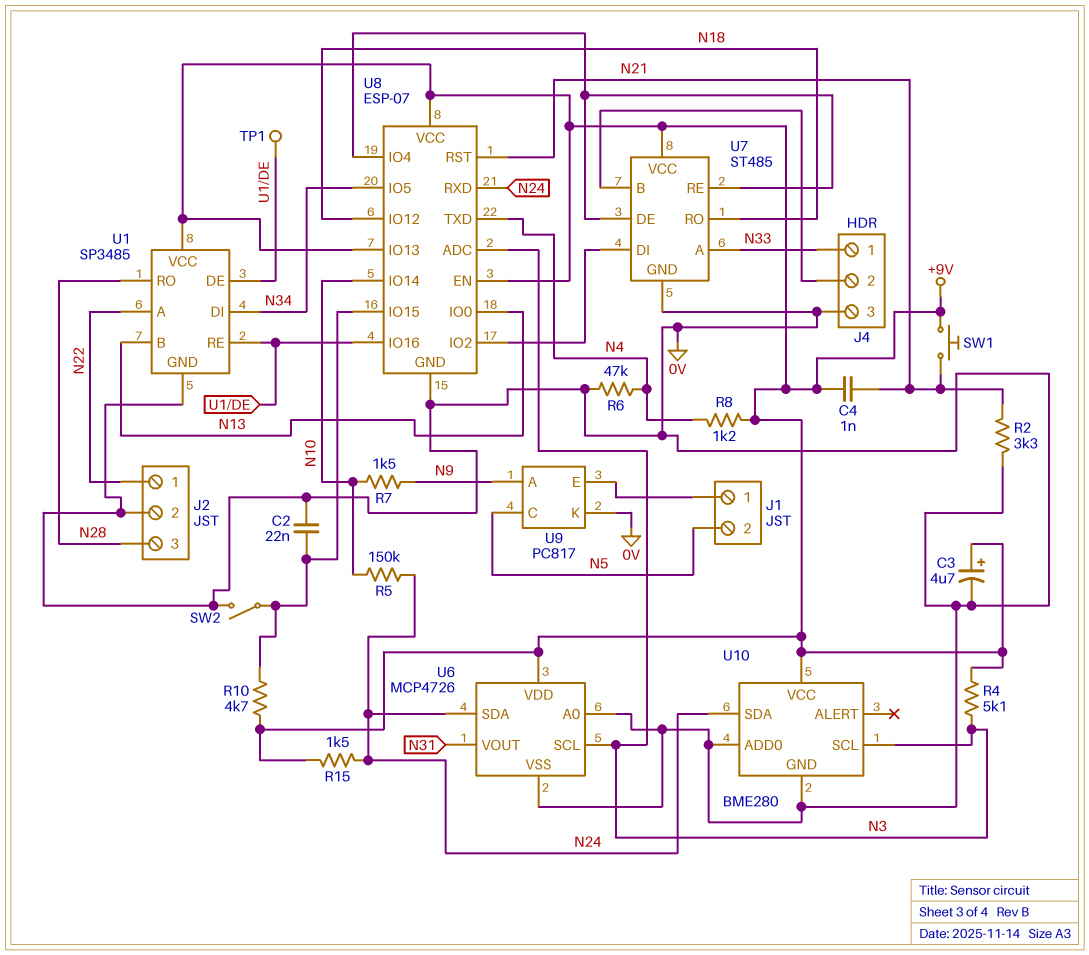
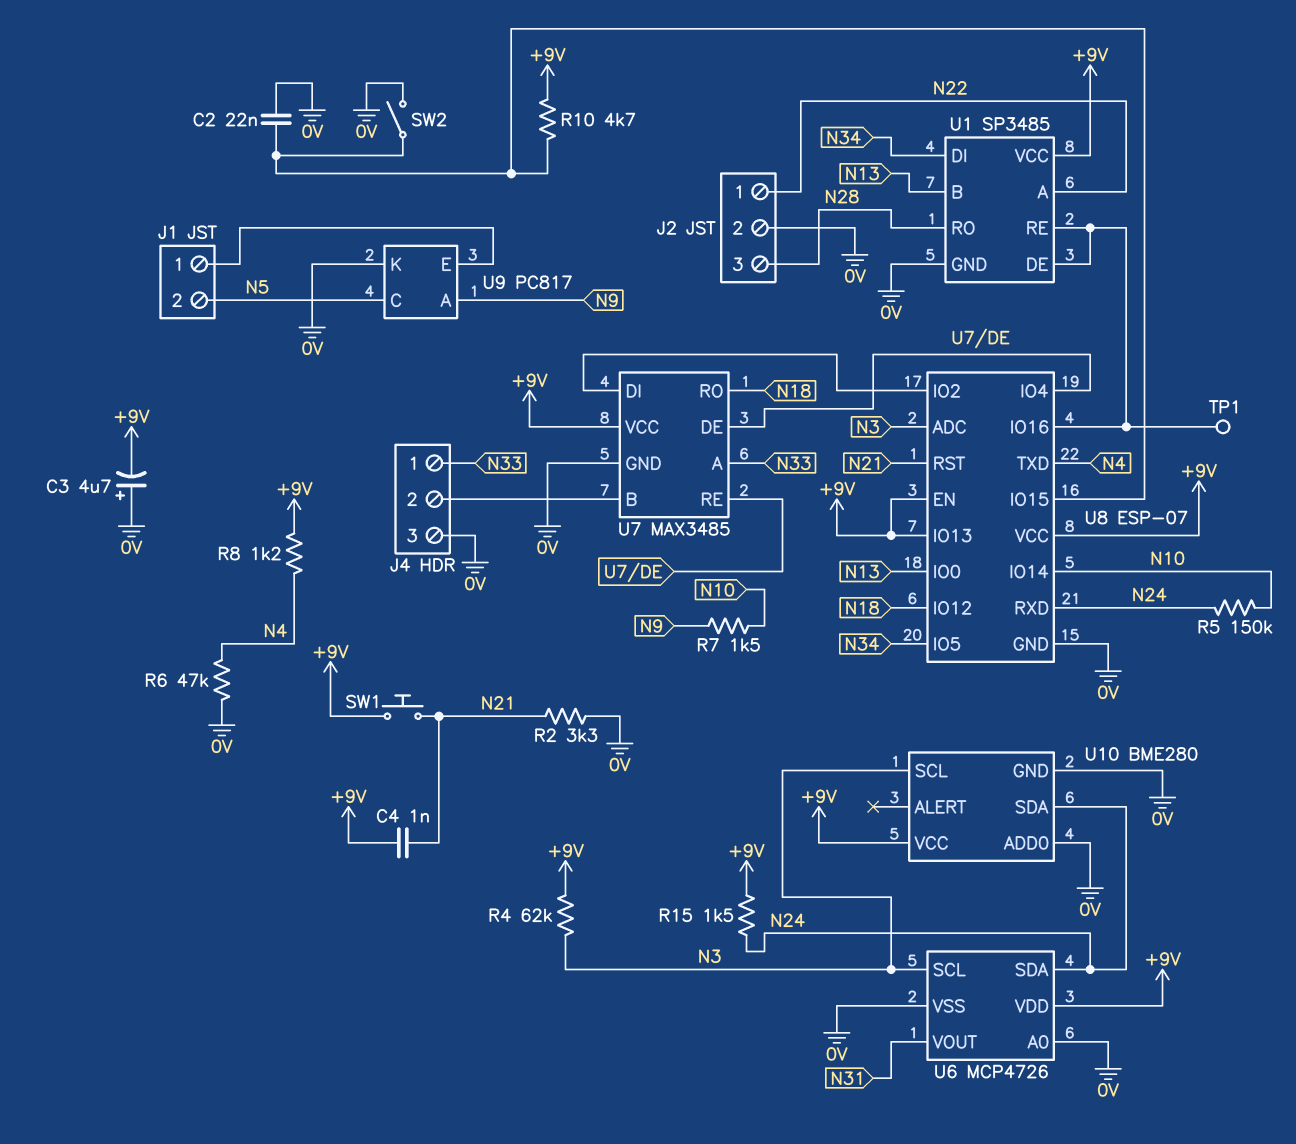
C3: 4.7uF (plus +9V, minus 0V) -> 4.7uF (plus 0V, minus +9V)
R4: 5.1k (+9V, N3) -> 62k (+9V, N3)
U7: ST485 -> MAX3485

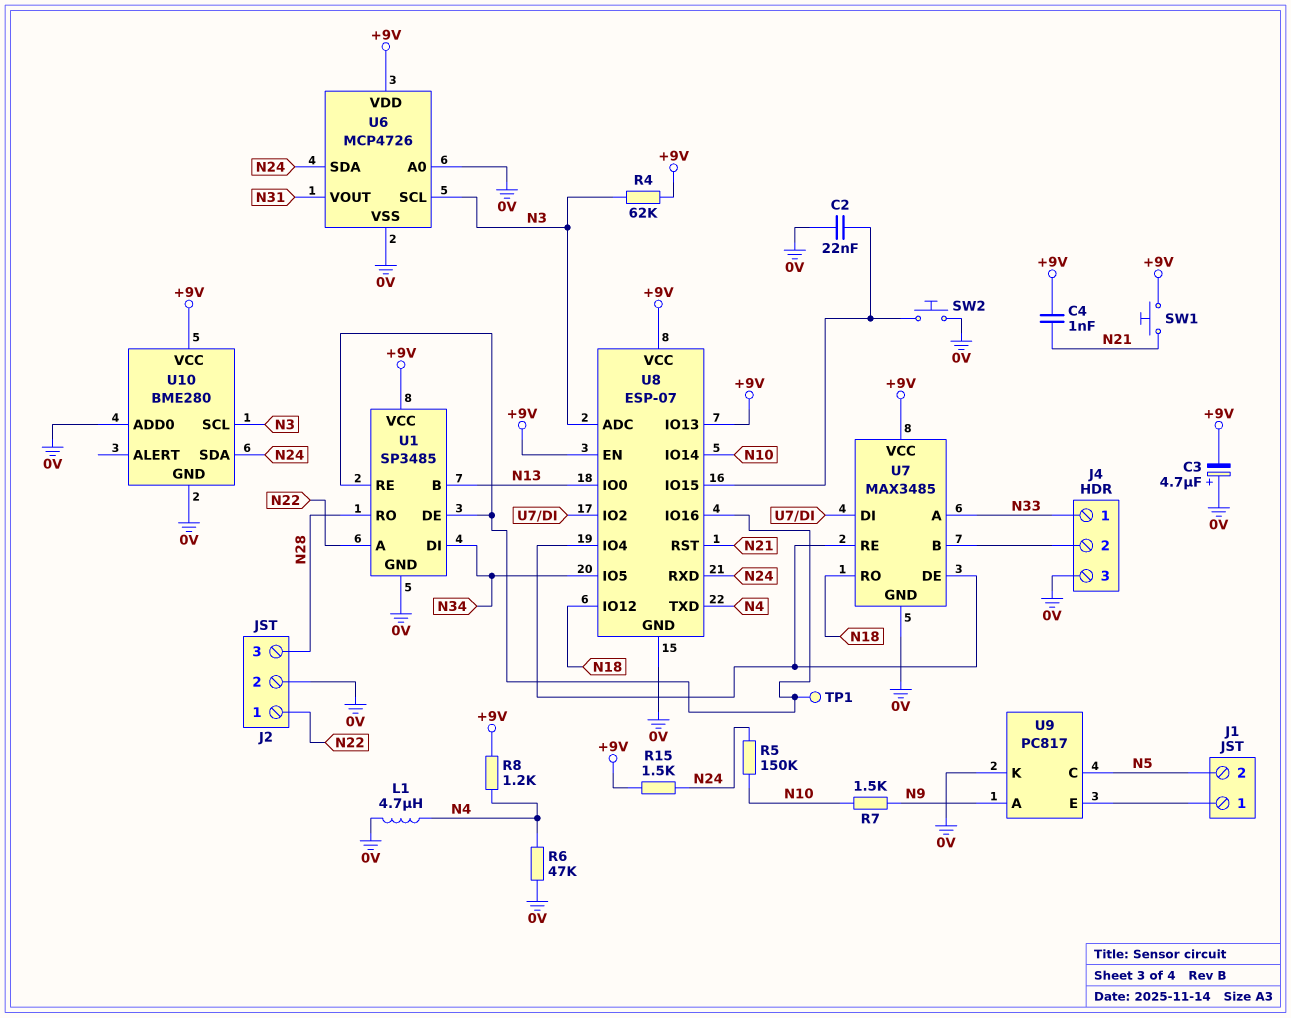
L1: none -> 4.7uH (0V, N4)
R2: 3.3k (0V, N21) -> none
R10: 4.7k (+9V, U8/IO15) -> none
SW2: switch (0V, U8/IO15) -> button (0V, U8/IO15)

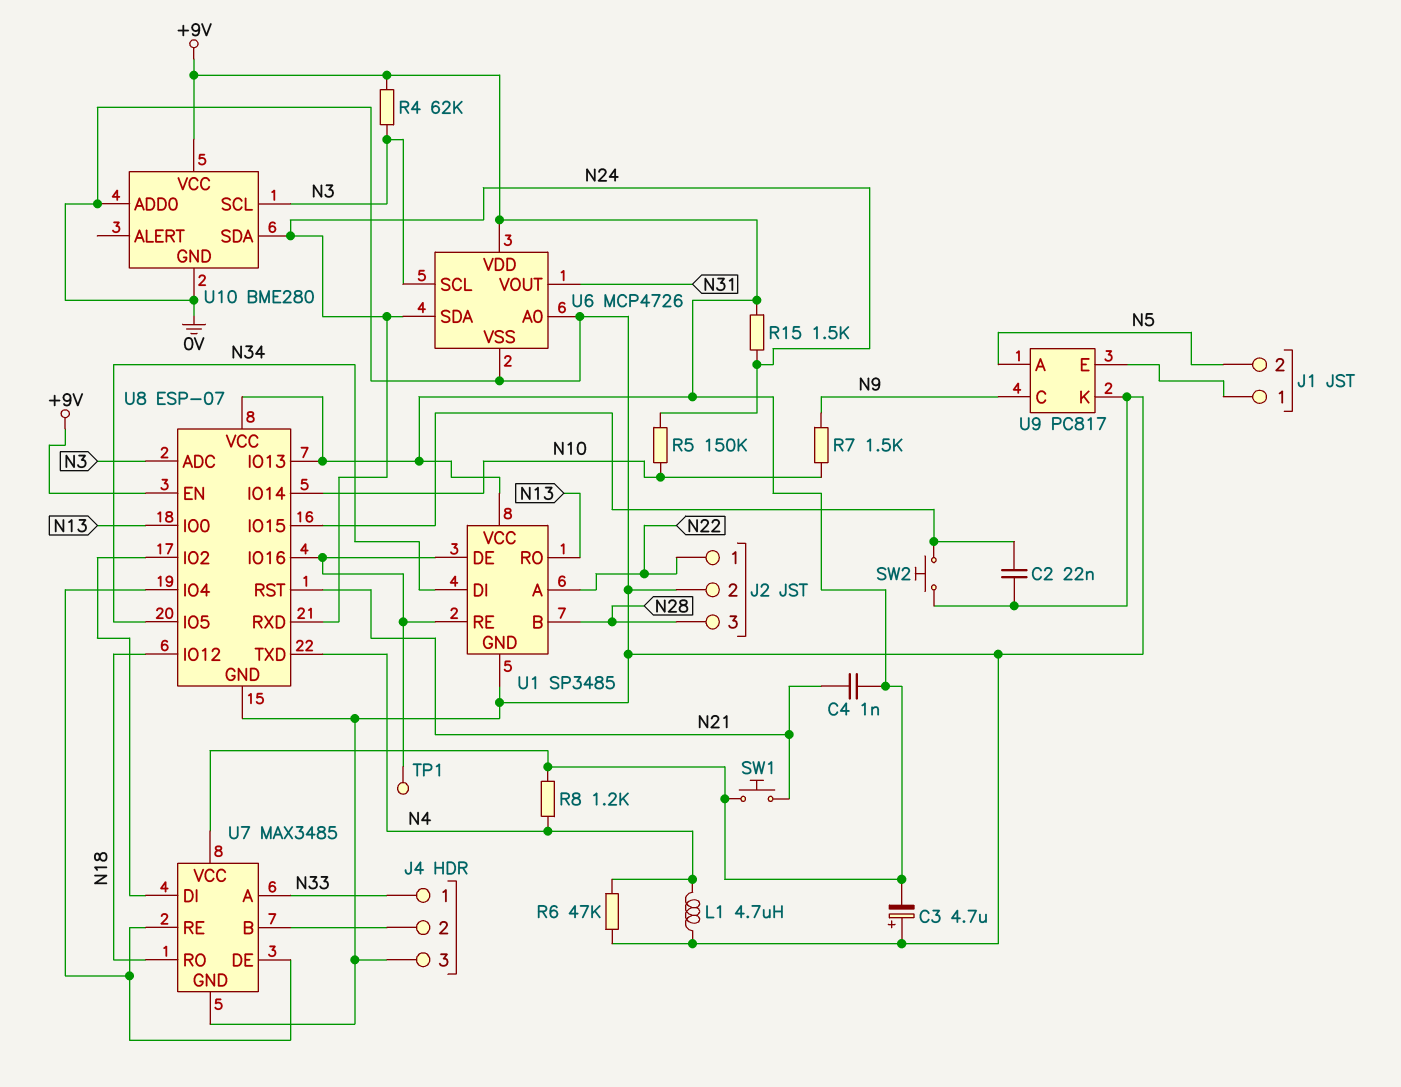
U1 pin B: N13 -> N28
U1 pin RO: N28 -> N13
U9 pin A: N9 -> N5
U9 pin C: N5 -> N9

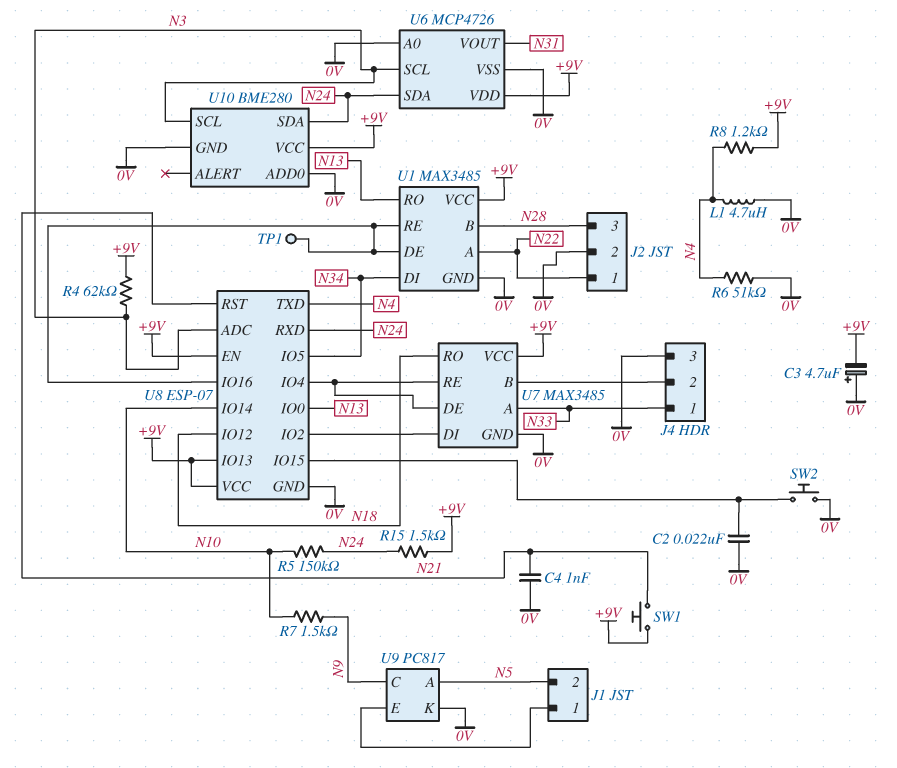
C4: 1nF (+9V, N21) -> 1nF (0V, N21)
R6: 47k (0V, N4) -> 51k (0V, N4)
U1: SP3485 -> MAX3485

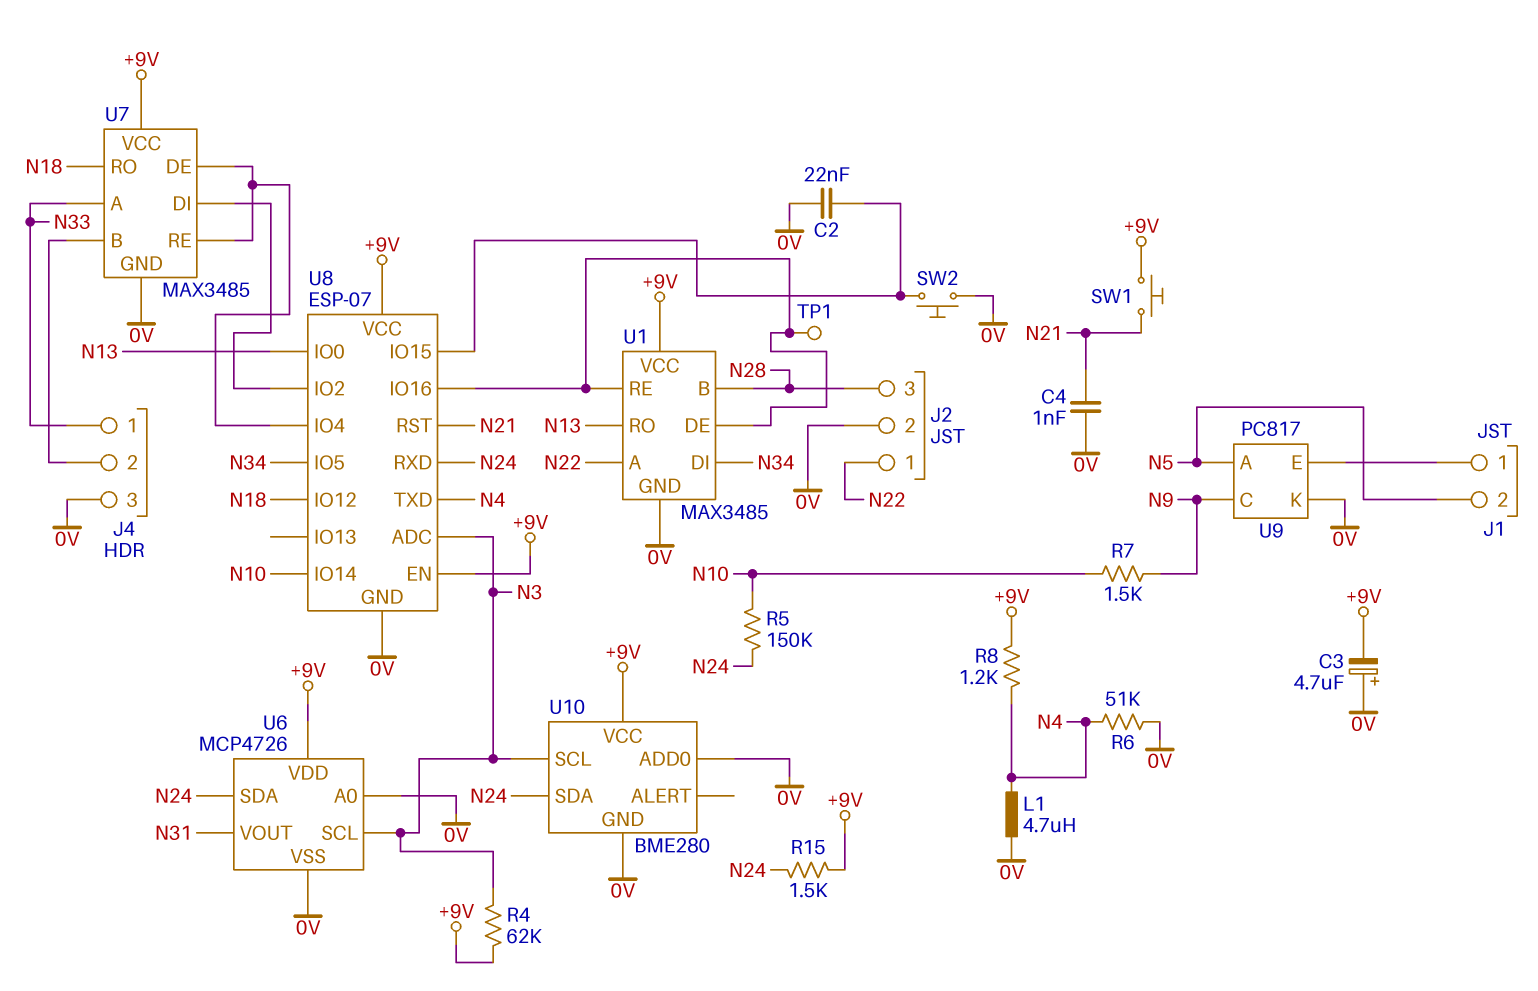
U8 pin IO13: +9V -> none

